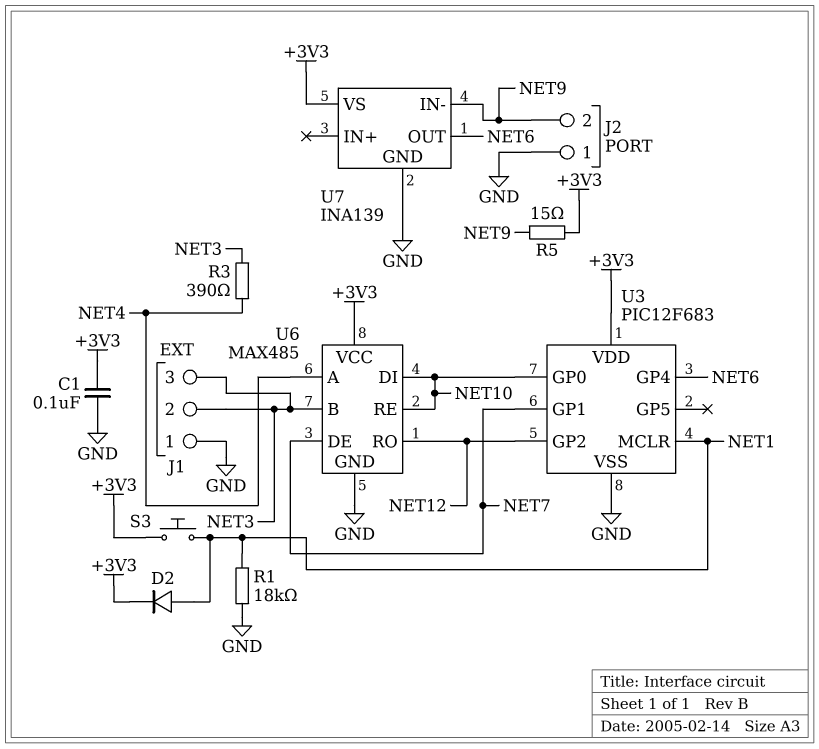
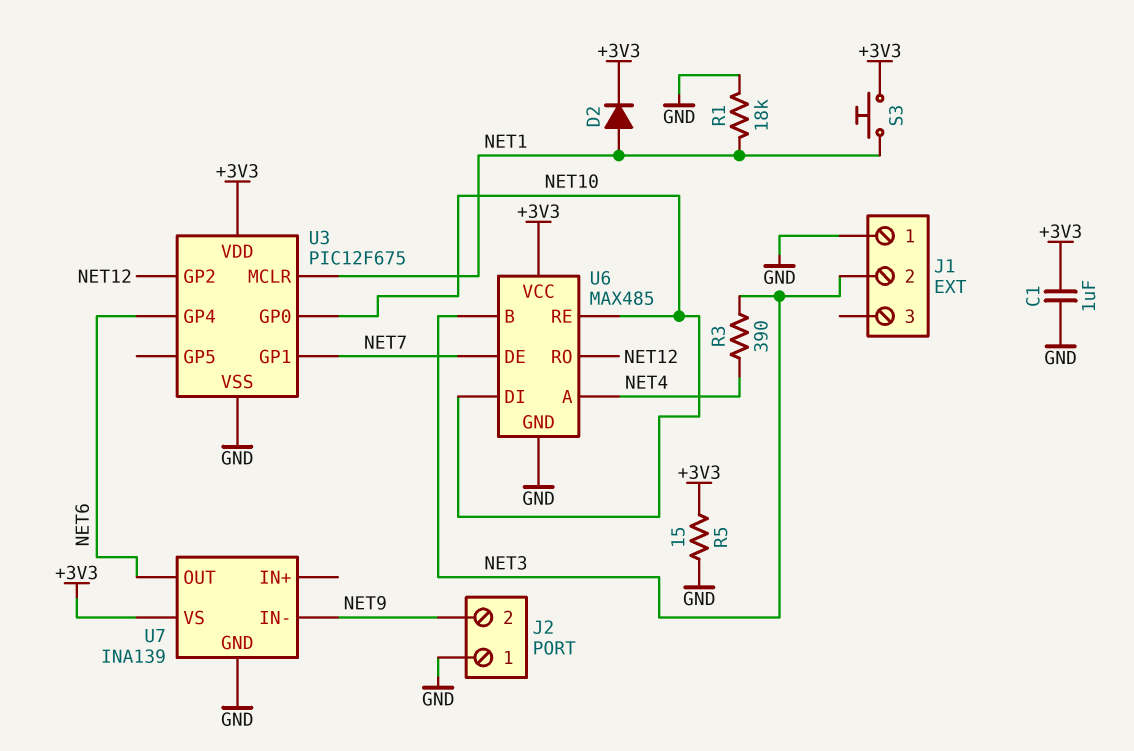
C1: 100nF (+3V3, GND) -> 1uF (+3V3, GND)
J1 pin 3: NET3 -> none
R5: 15 (+3V3, NET9) -> 15 (+3V3, GND)
U3: PIC12F683 -> PIC12F675

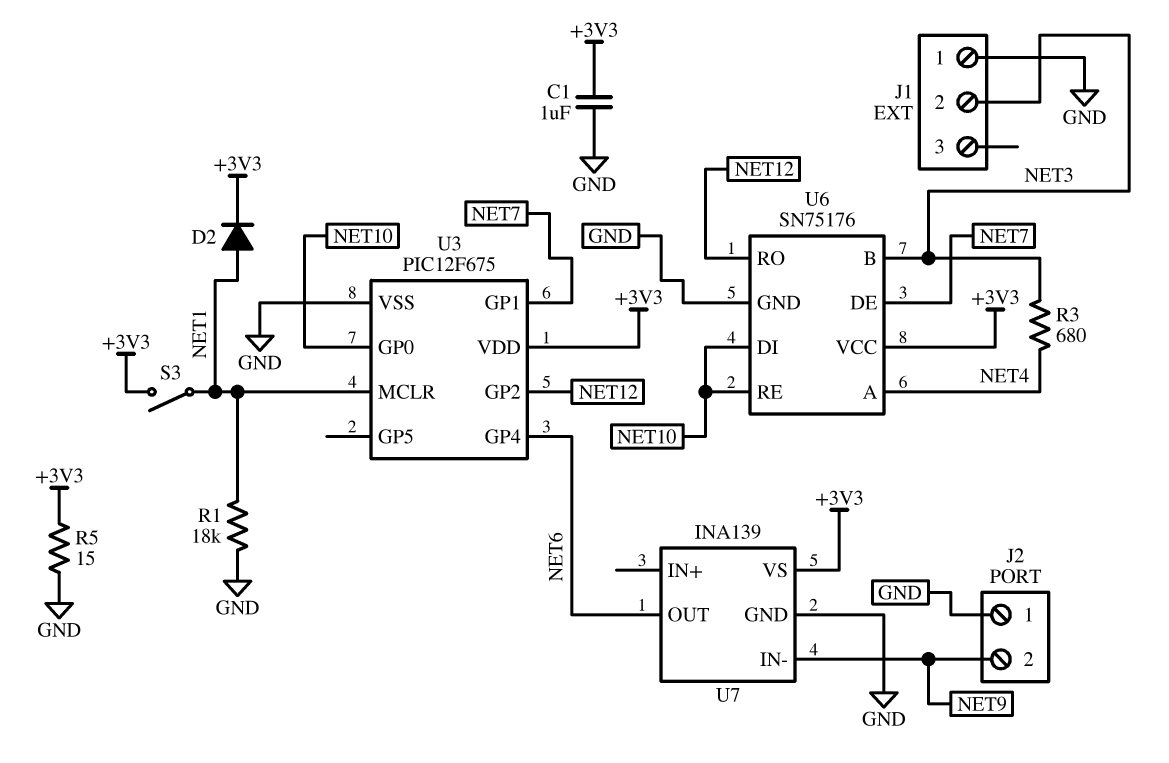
R3: 390 (NET3, NET4) -> 680 (NET3, NET4)
S3: button (+3V3, NET1) -> switch (+3V3, NET1)
U6: MAX485 -> SN75176

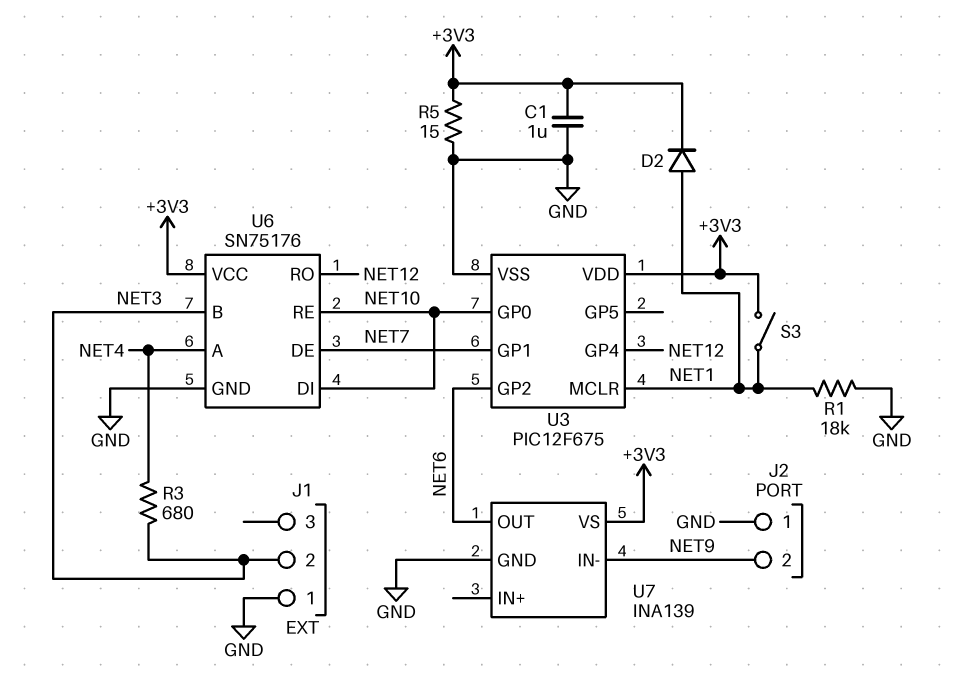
U3 pin GP2: NET12 -> NET6
U3 pin GP4: NET6 -> NET12

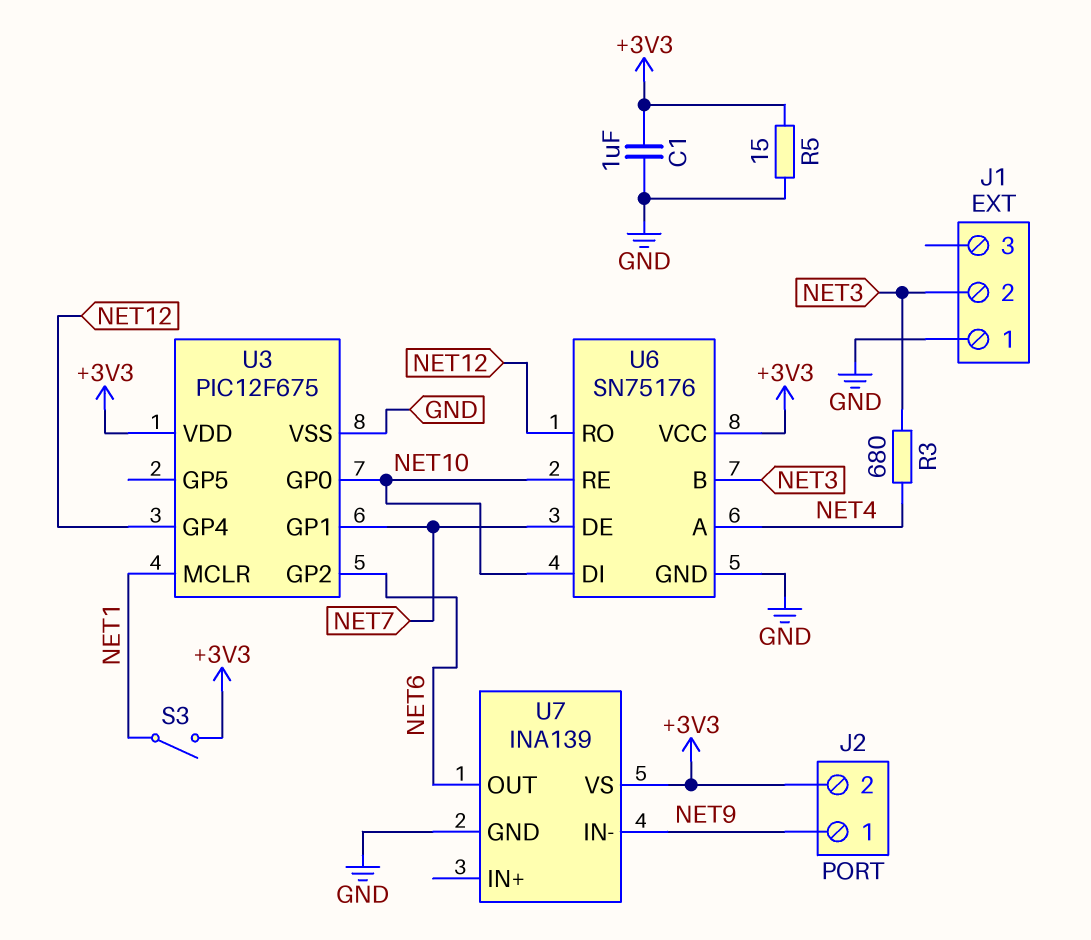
D2: diode (A NET1, K +3V3) -> none
J2 pin 1: GND -> NET9
J2 pin 2: NET9 -> +3V3
R1: 18k (GND, NET1) -> none

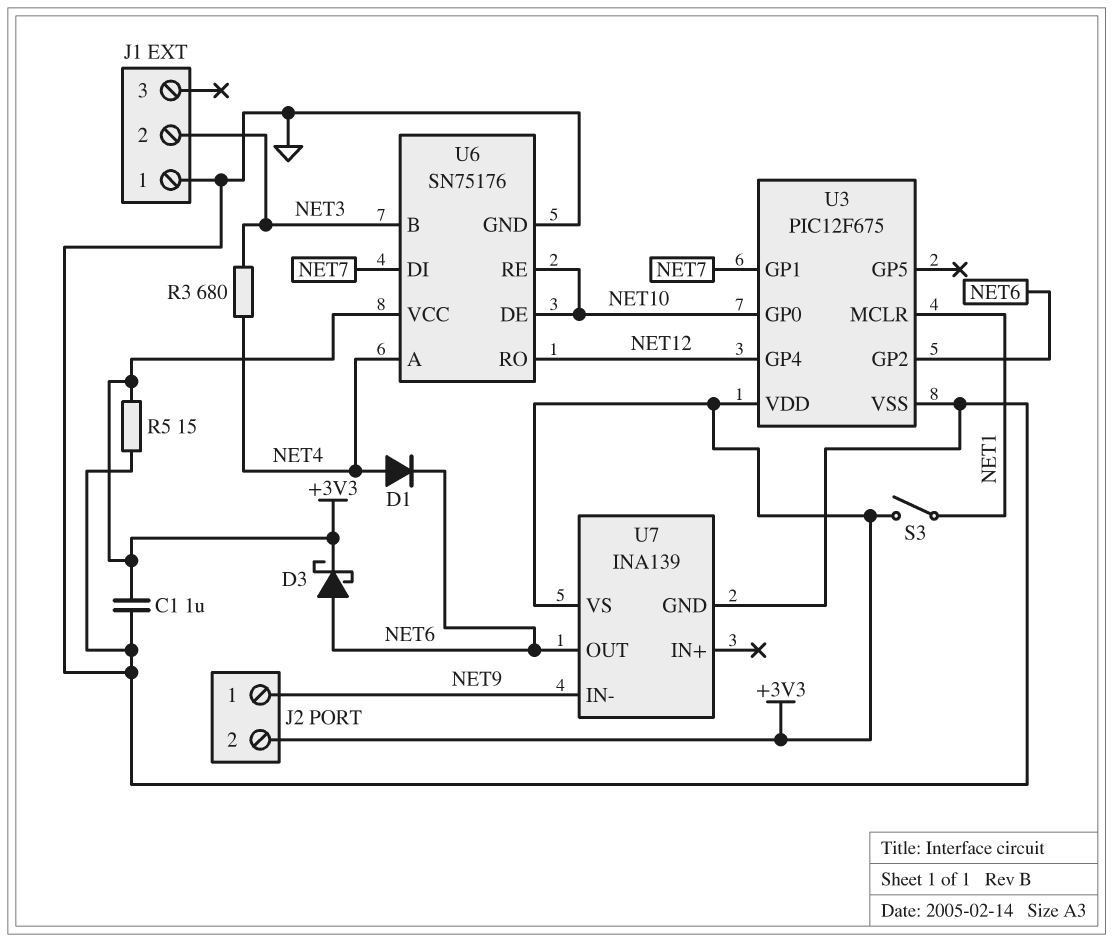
D1: none -> diode (A NET4, K NET6)
D3: none -> schottky (A NET6, K +3V3)
U6 pin DE: NET7 -> NET10
U6 pin DI: NET10 -> NET7

